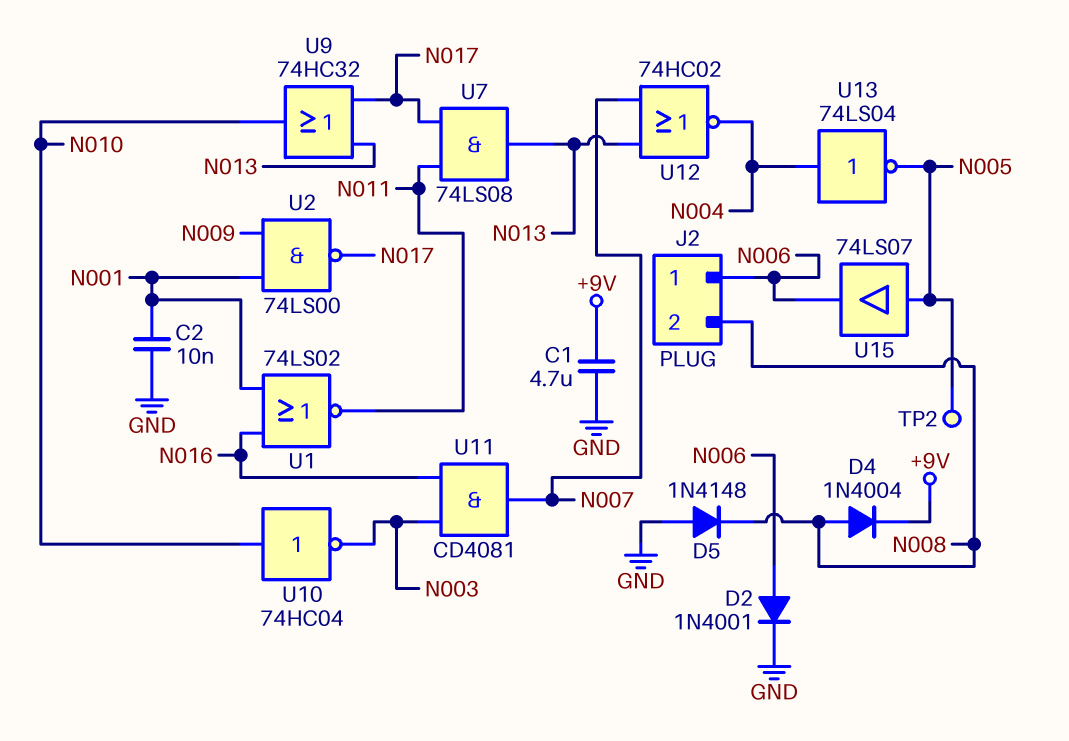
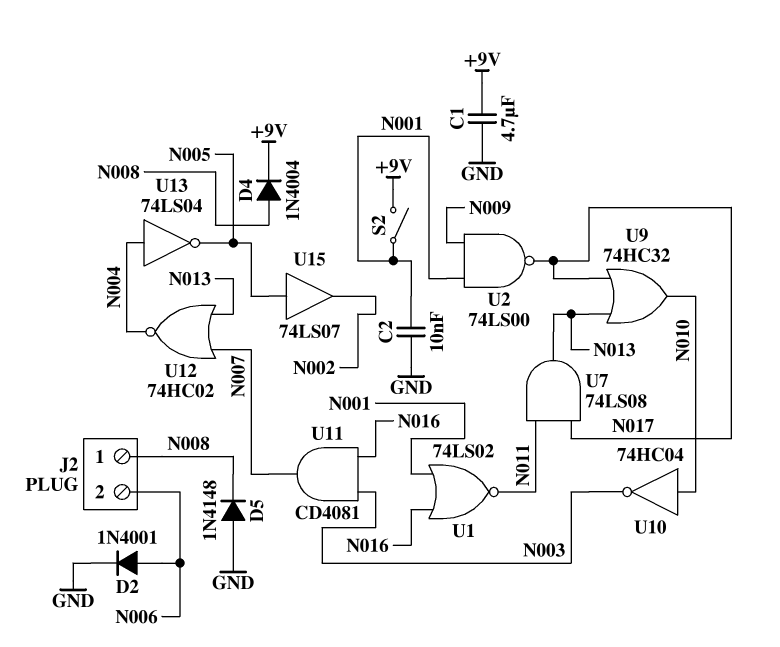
J2 pin 1: N006 -> N008
J2 pin 2: N008 -> N006
S2: none -> switch (+9V, N001)
TP2: test point (N005) -> none
U15: buffer 74LS07 (in N005, out N006) -> buffer 74LS07 (in N005, out N002)

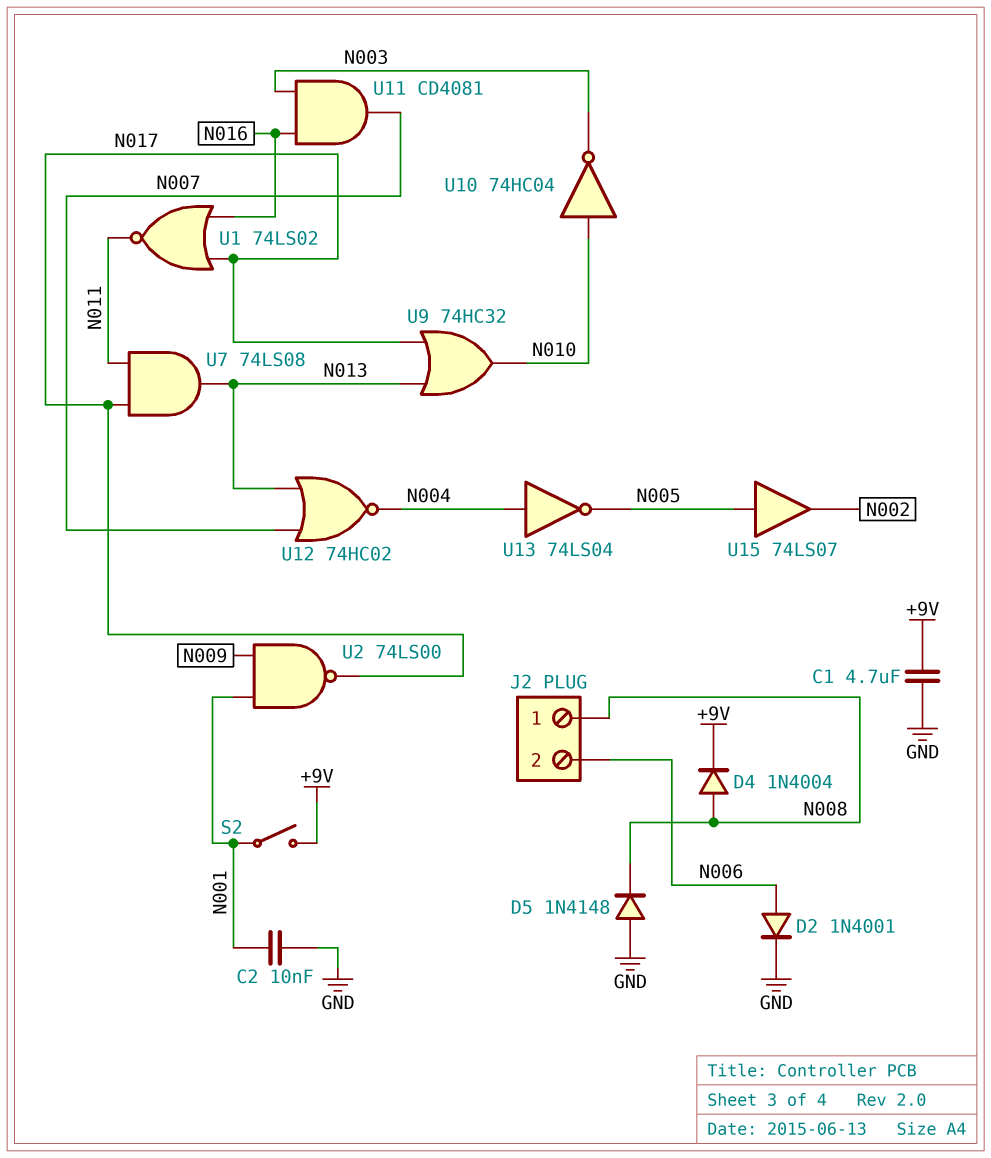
U1: NOR 74LS02 (in N001, in N016, out N011) -> NOR 74LS02 (in N016, in N017, out N011)

